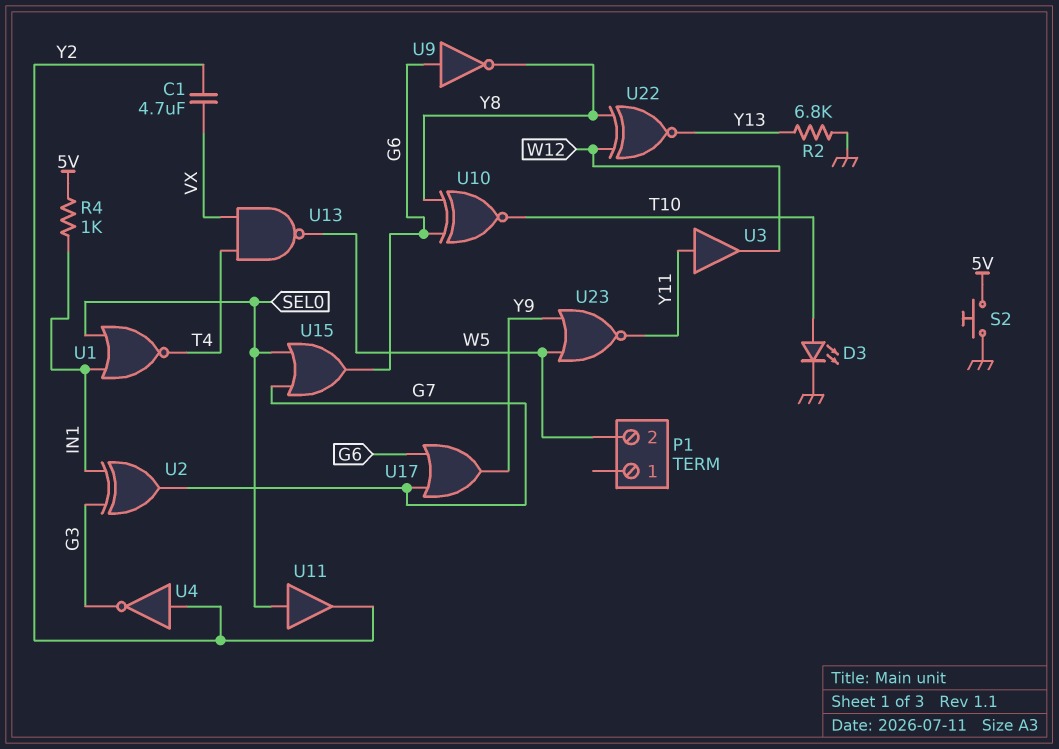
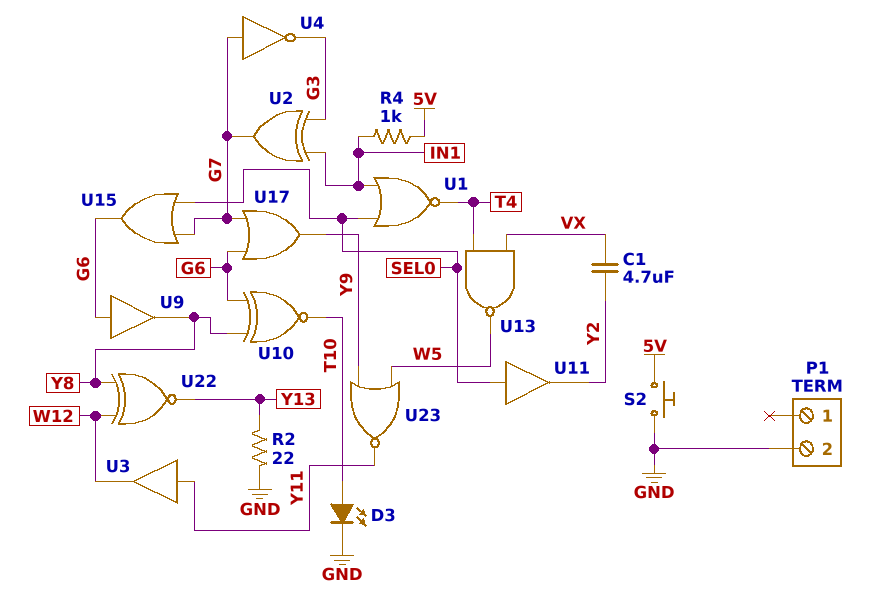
P1 pin 2: W5 -> GND
R2: 6.8k (GND, Y13) -> 22 (GND, Y13)
U4: NOT (in Y2, out G3) -> NOT (in G7, out G3)
U9: NOT (in G6, out Y8) -> buffer (in G6, out Y8)

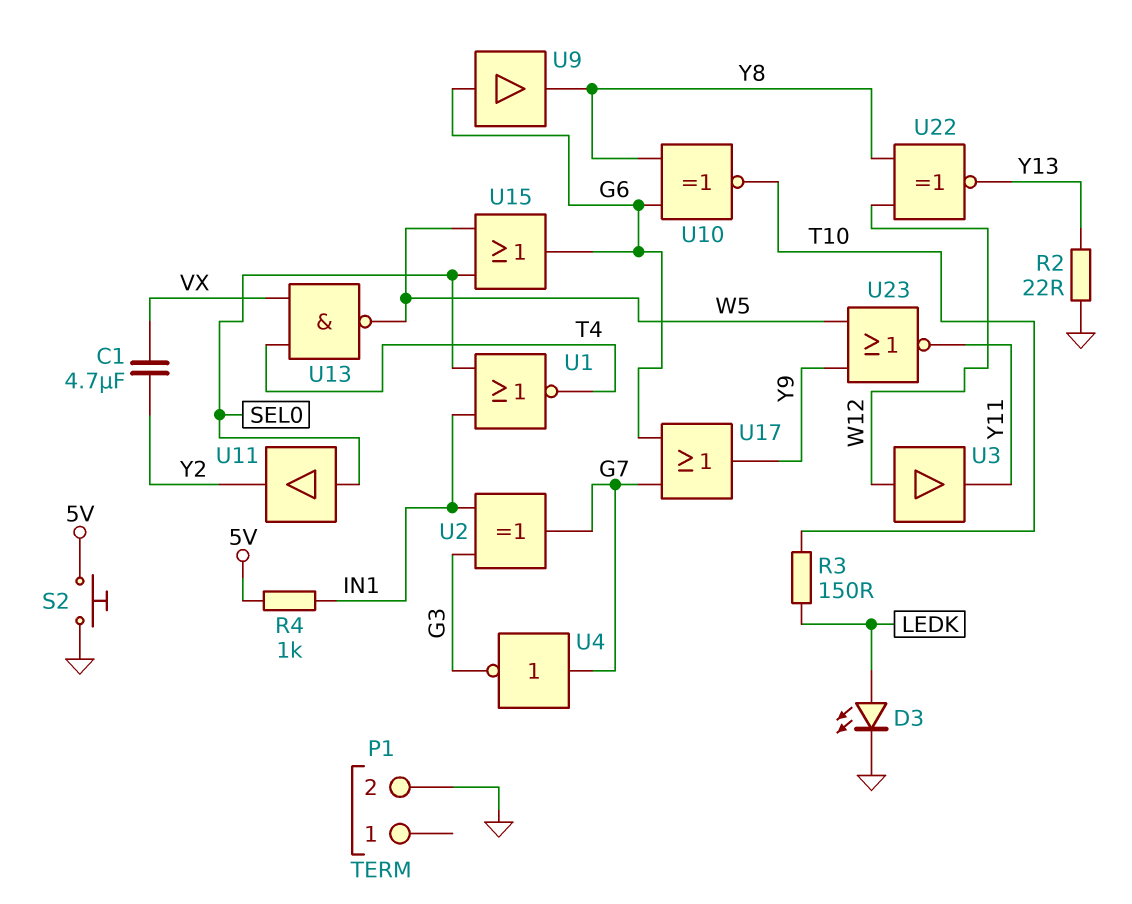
D3: LED (A T10, K GND) -> LED (A LEDK, K GND)
R3: none -> 150 (LEDK, T10)
U3: buffer (in Y11, out W12) -> buffer (in W12, out Y11)
U15: OR (in G7, in SEL0, out G6) -> OR (in SEL0, in W5, out G6)

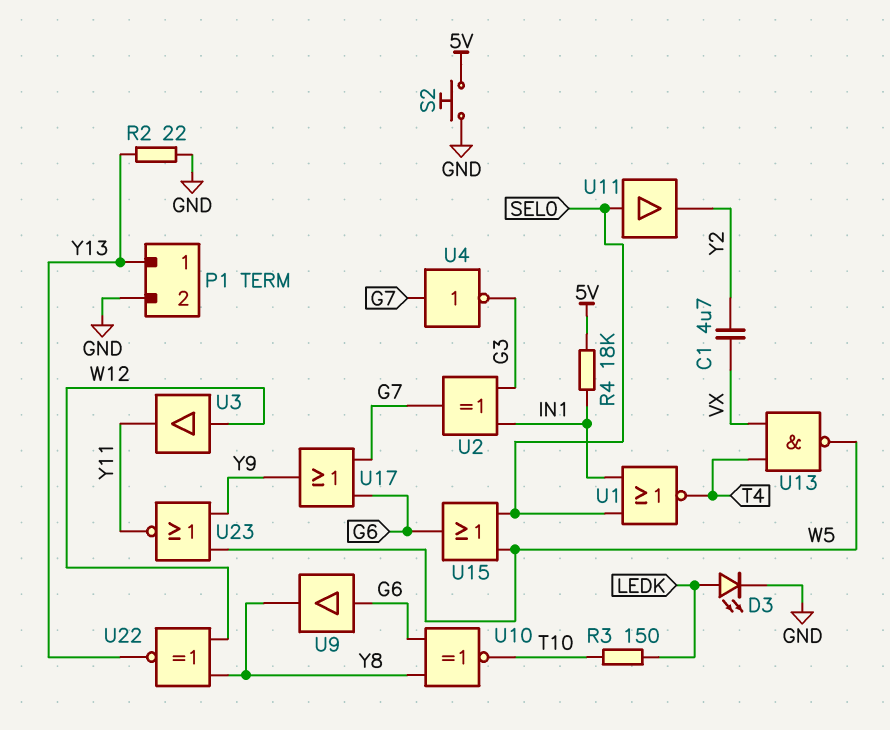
P1 pin 1: none -> Y13
R4: 1k (5V, IN1) -> 18k (5V, IN1)

